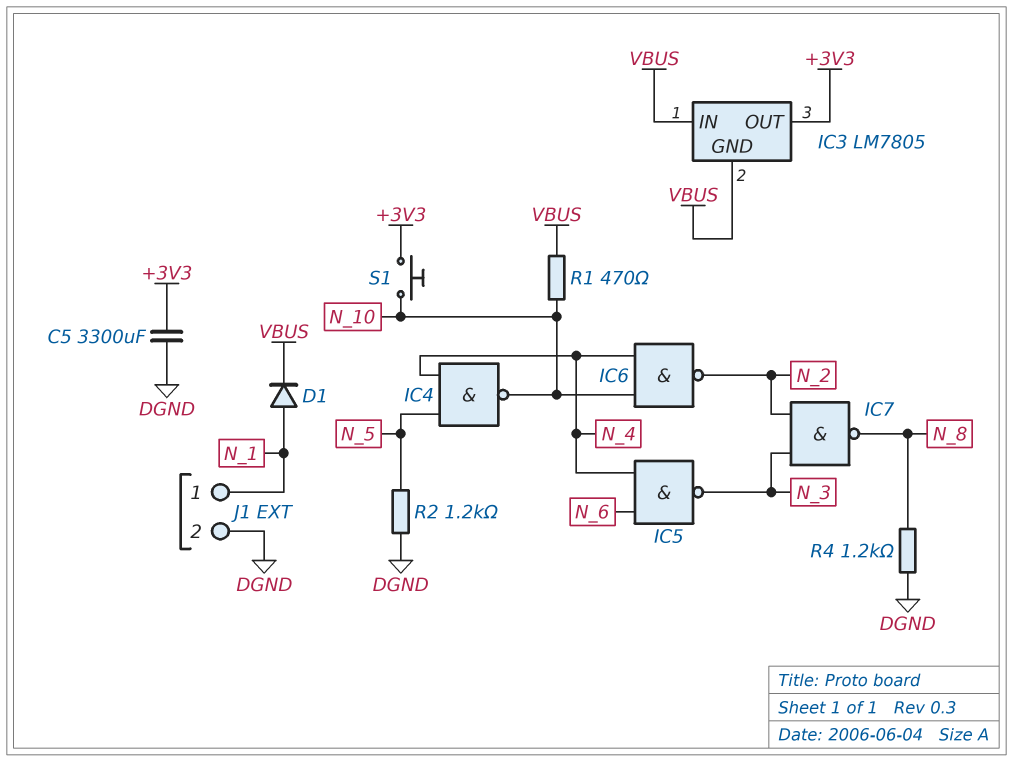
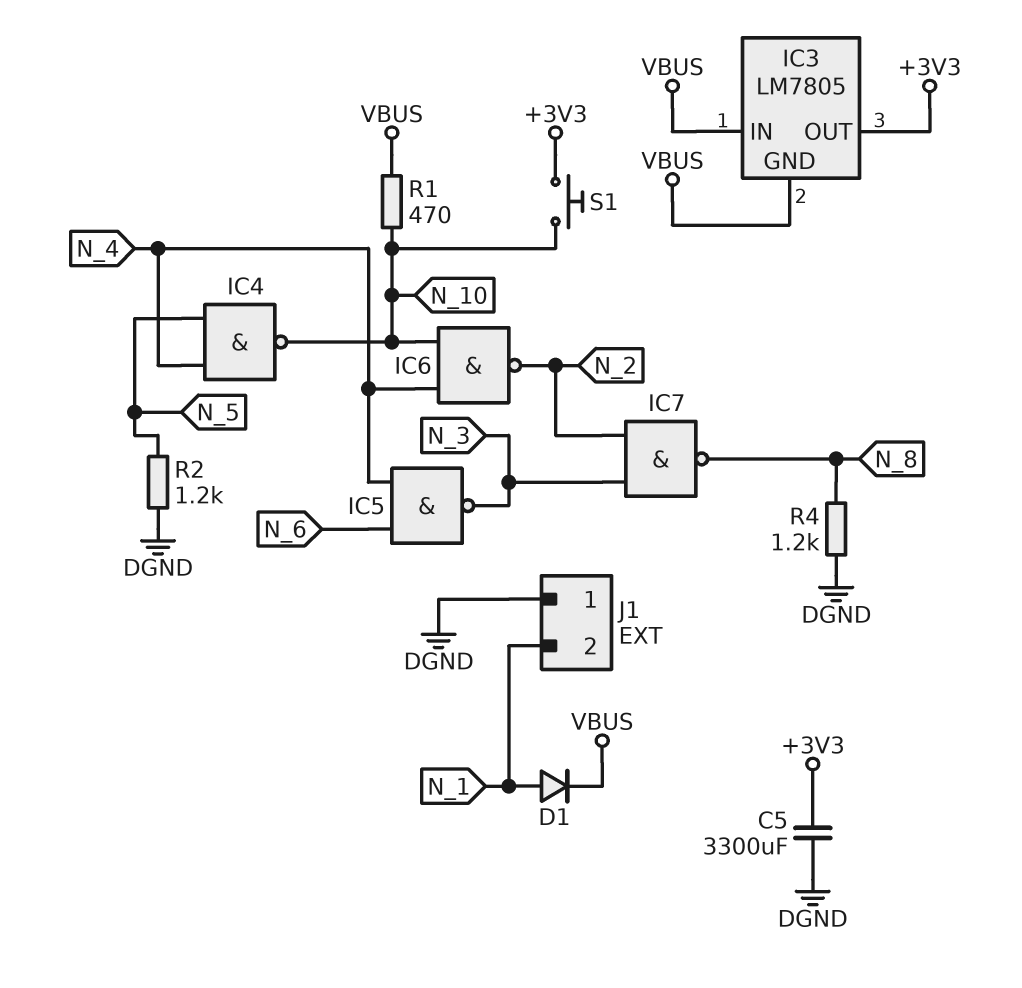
J1 pin 1: N_1 -> DGND
J1 pin 2: DGND -> N_1

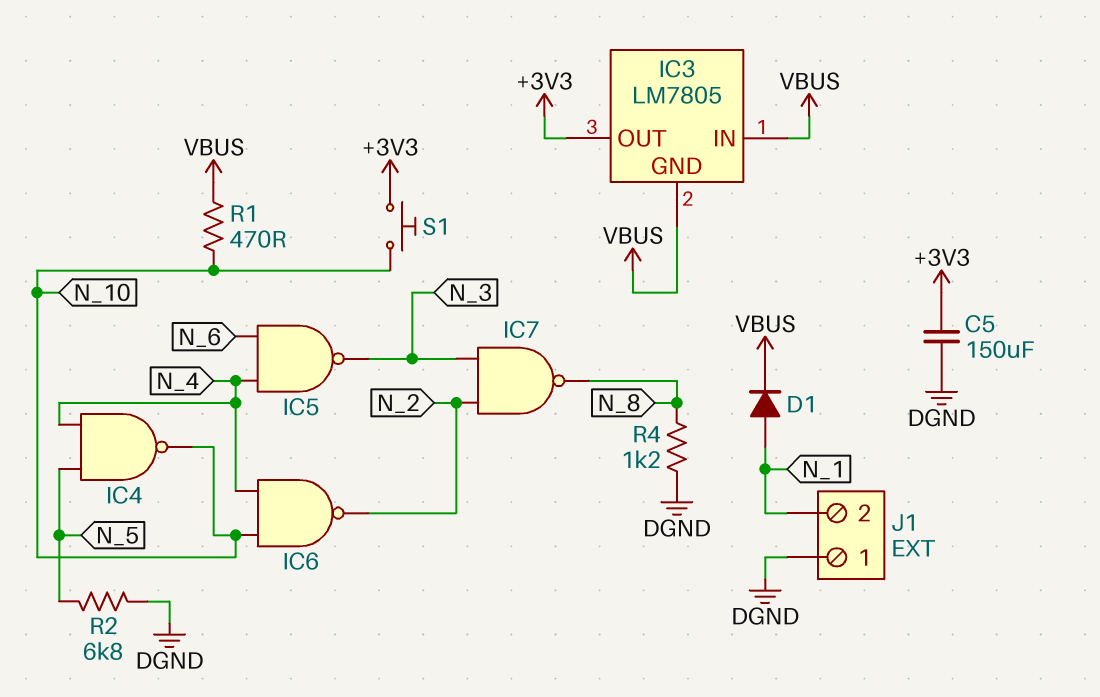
C5: 3300uF (+3V3, DGND) -> 150uF (+3V3, DGND)
R2: 1.2k (DGND, N_5) -> 6.8k (DGND, N_5)

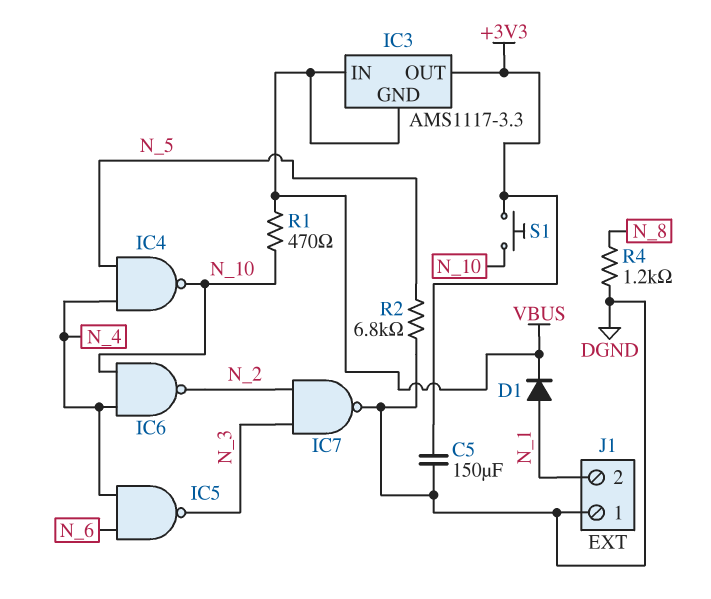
IC3: LM7805 -> AMS1117-3.3
IC7: NAND (in N_2, in N_3, out N_8) -> NAND (in N_2, in N_3, out DGND)

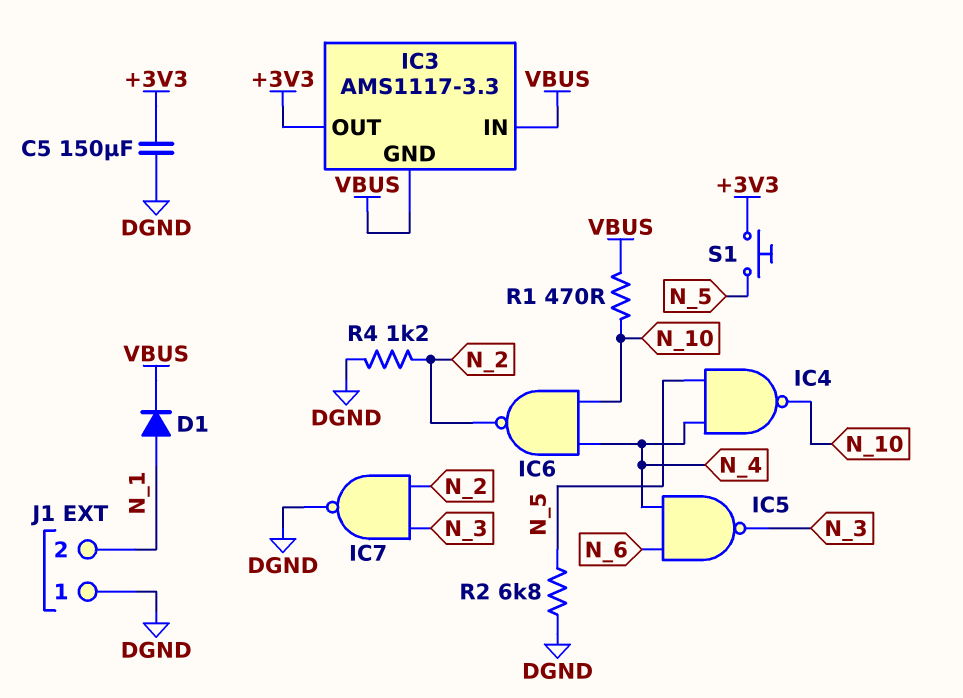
R4: 1.2k (DGND, N_8) -> 1.2k (DGND, N_2)
S1: button (+3V3, N_10) -> button (+3V3, N_5)

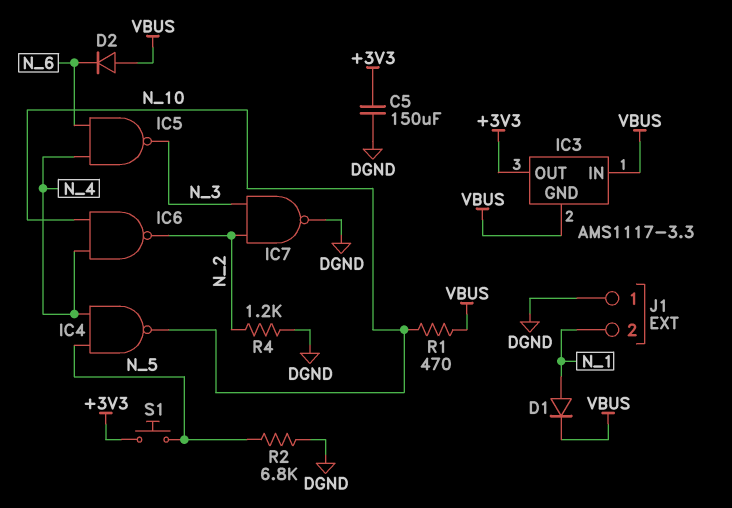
D2: none -> diode (A VBUS, K N_6)

